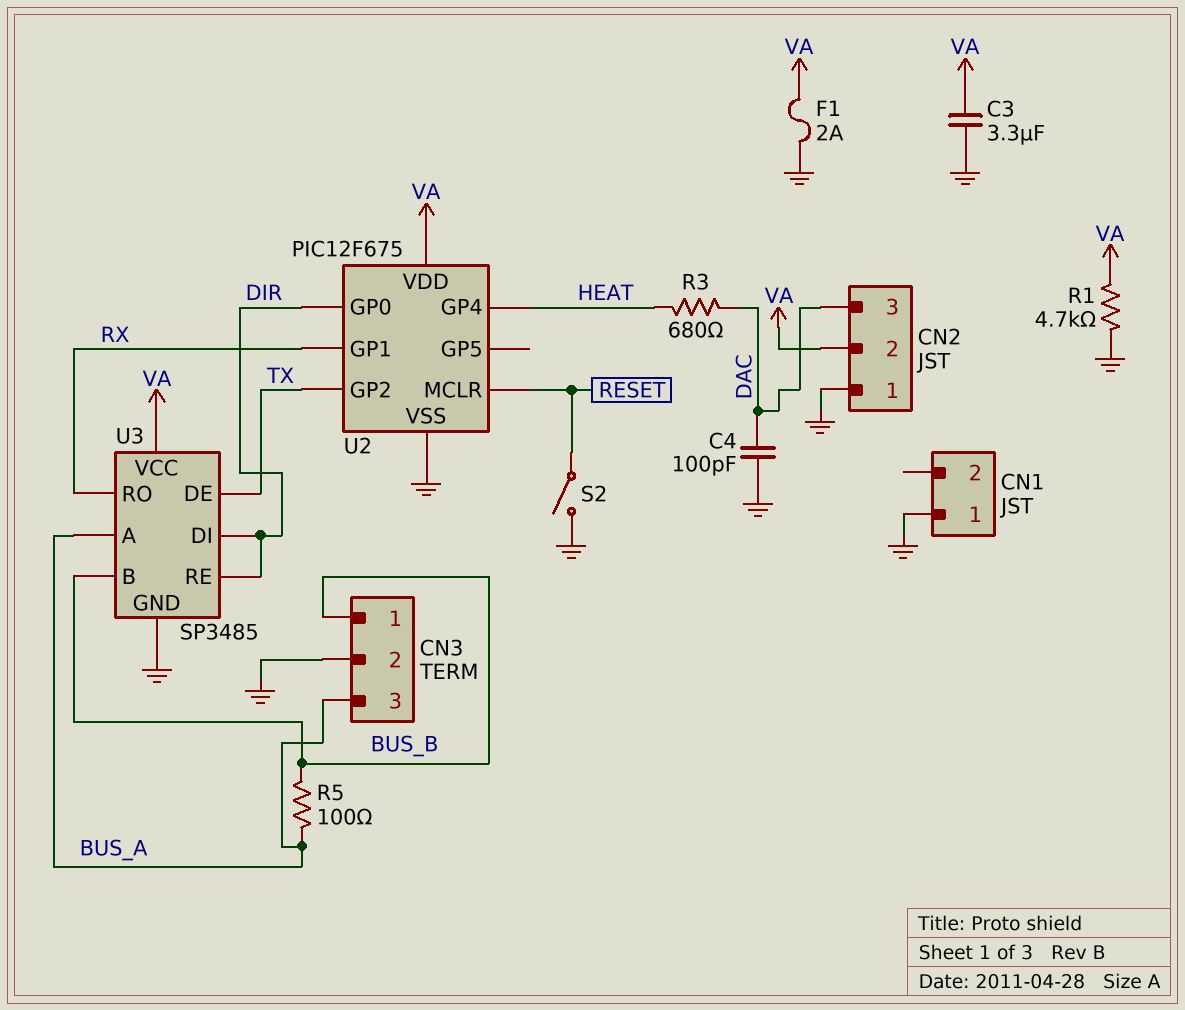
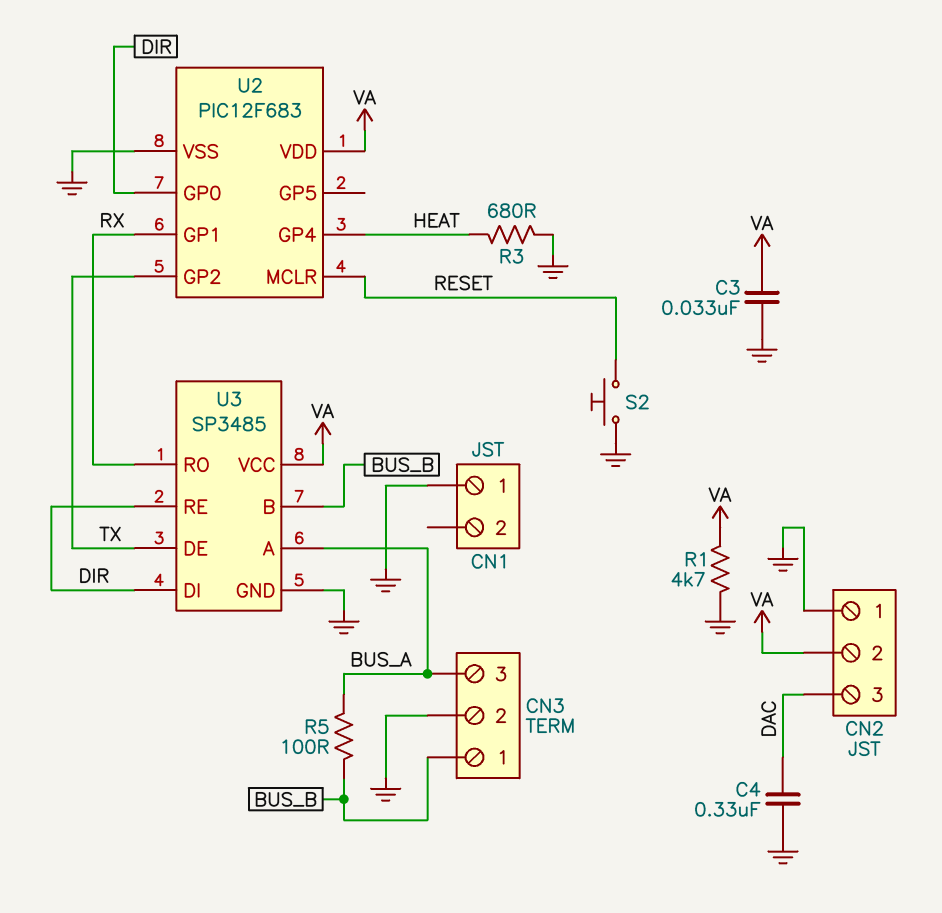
C3: 3.3uF (GND, VA) -> 33nF (GND, VA)
C4: 100pF (DAC, GND) -> 330nF (DAC, GND)
F1: 2A (GND, VA) -> none
R3: 680 (DAC, HEAT) -> 680 (GND, HEAT)
S2: switch (GND, RESET) -> button (GND, RESET)
U2: PIC12F675 -> PIC12F683

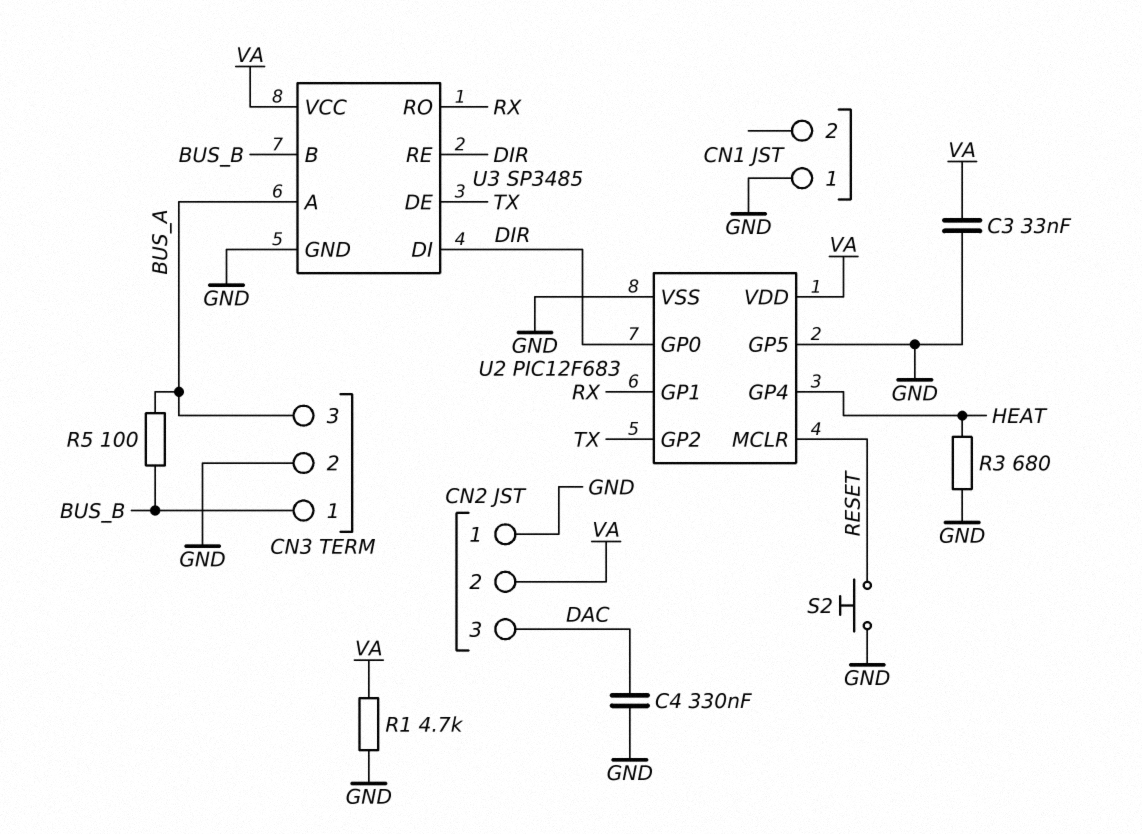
U2 pin GP5: none -> GND

